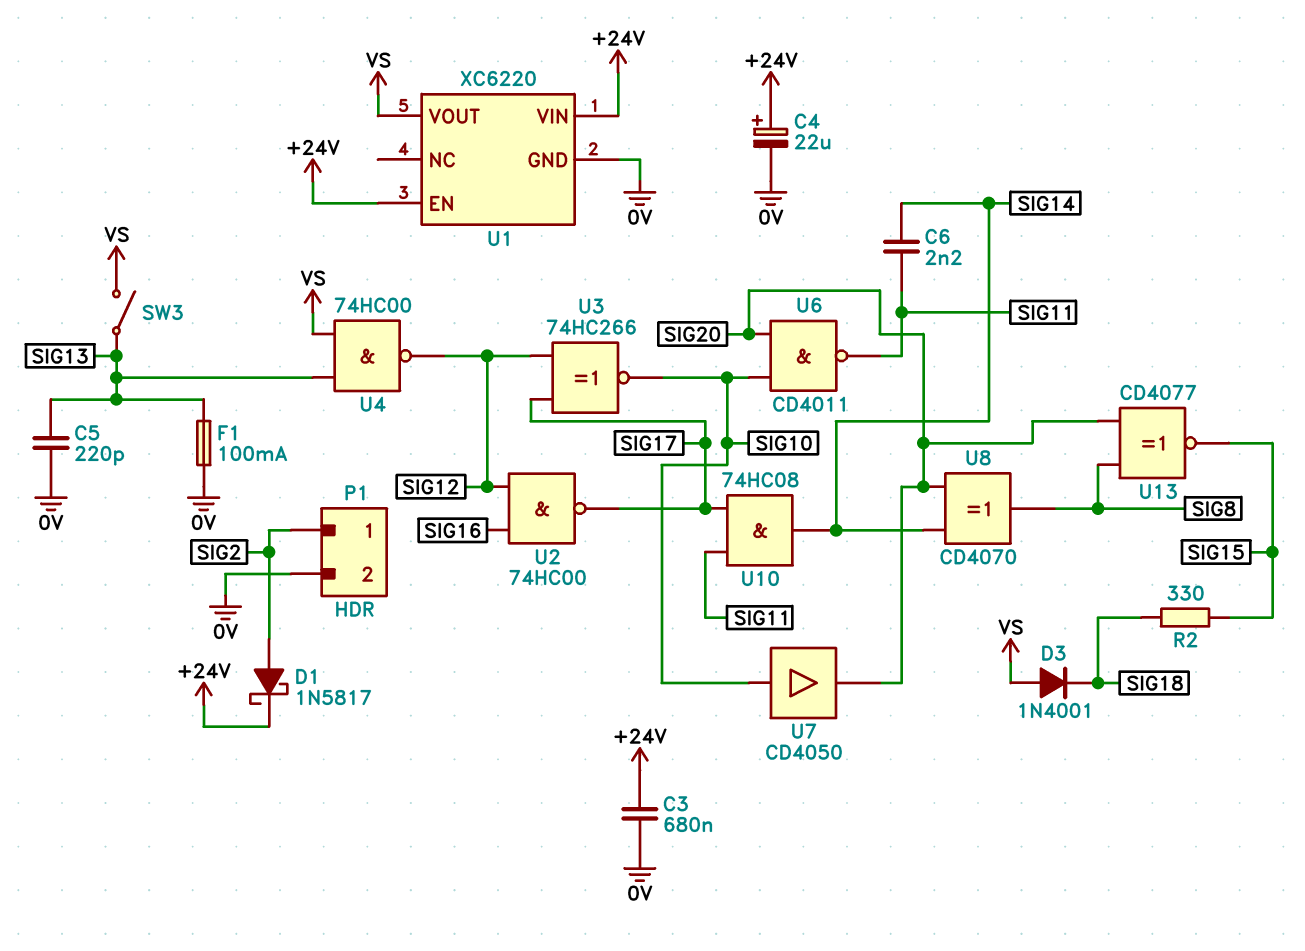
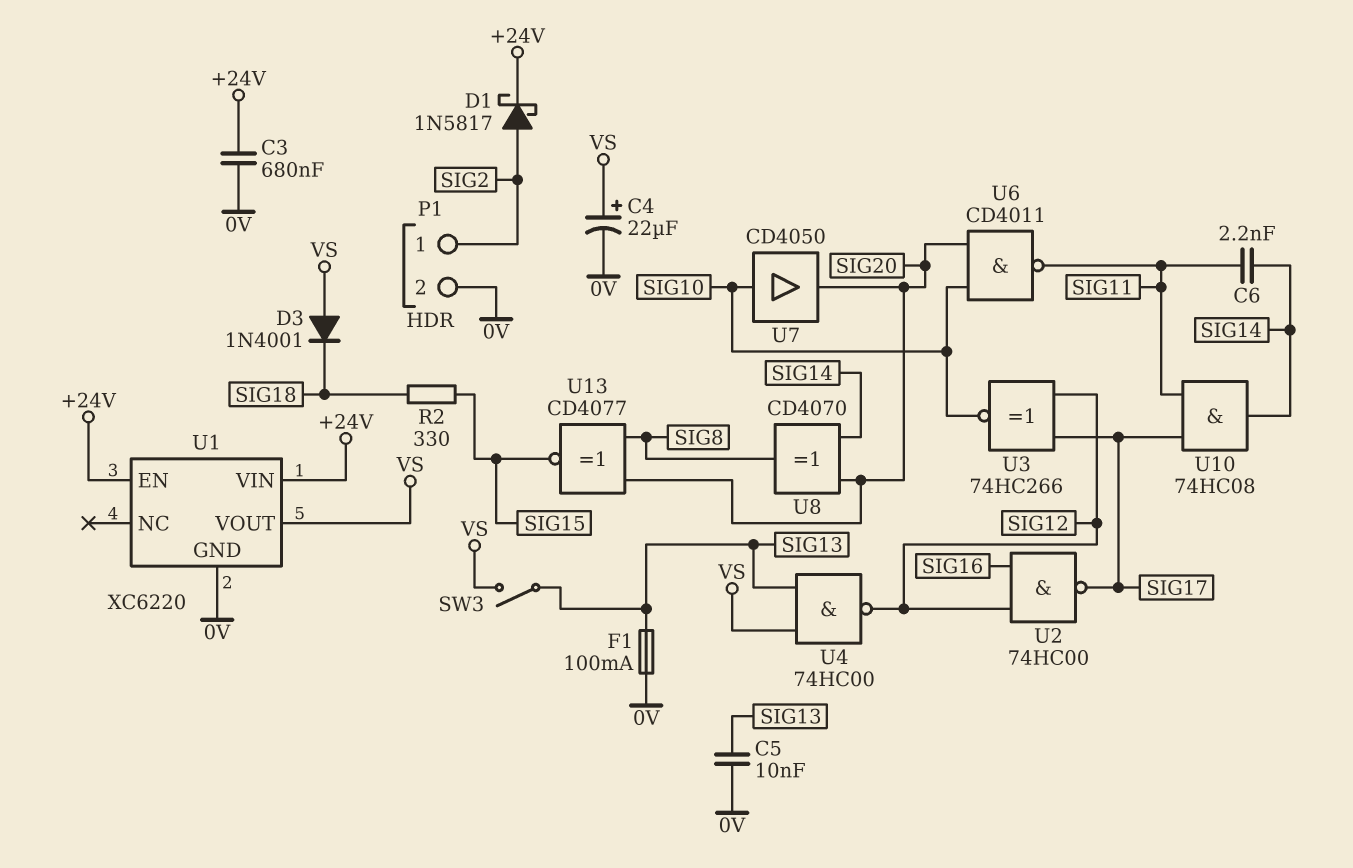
C4: 22uF (plus +24V, minus 0V) -> 22uF (plus VS, minus 0V)
C5: 220pF (0V, SIG13) -> 10nF (0V, SIG13)

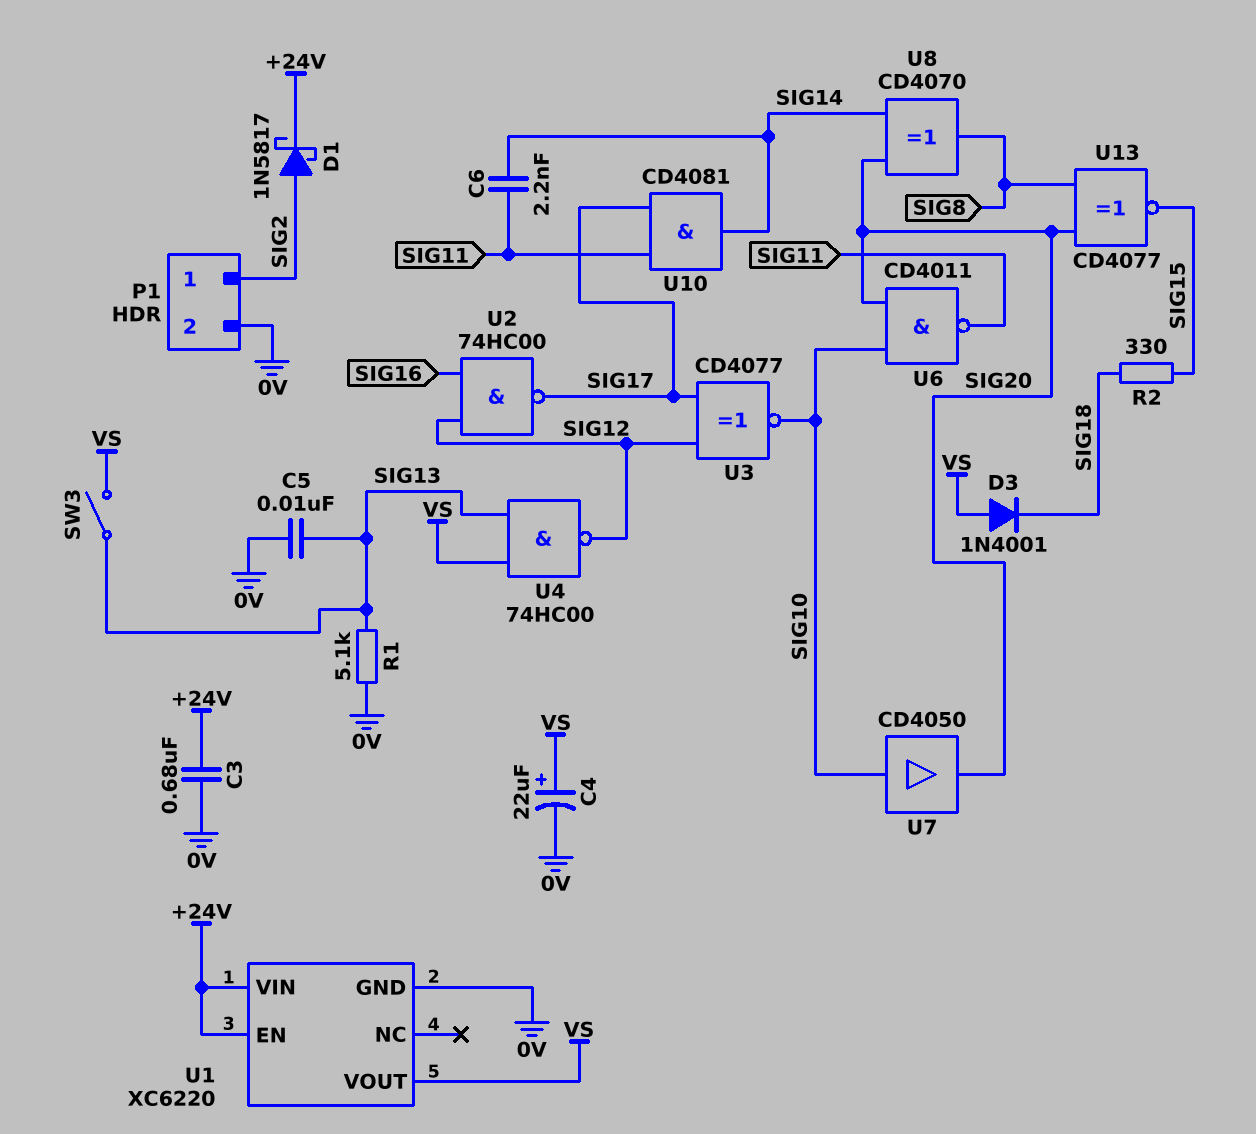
F1: 100mA (0V, SIG13) -> none
R1: none -> 5.1k (0V, SIG13)
U3: XNOR 74HC266 (in SIG12, in SIG17, out SIG10) -> XNOR CD4077 (in SIG12, in SIG17, out SIG10)
U10: AND 74HC08 (in SIG11, in SIG17, out SIG14) -> AND CD4081 (in SIG11, in SIG17, out SIG14)

